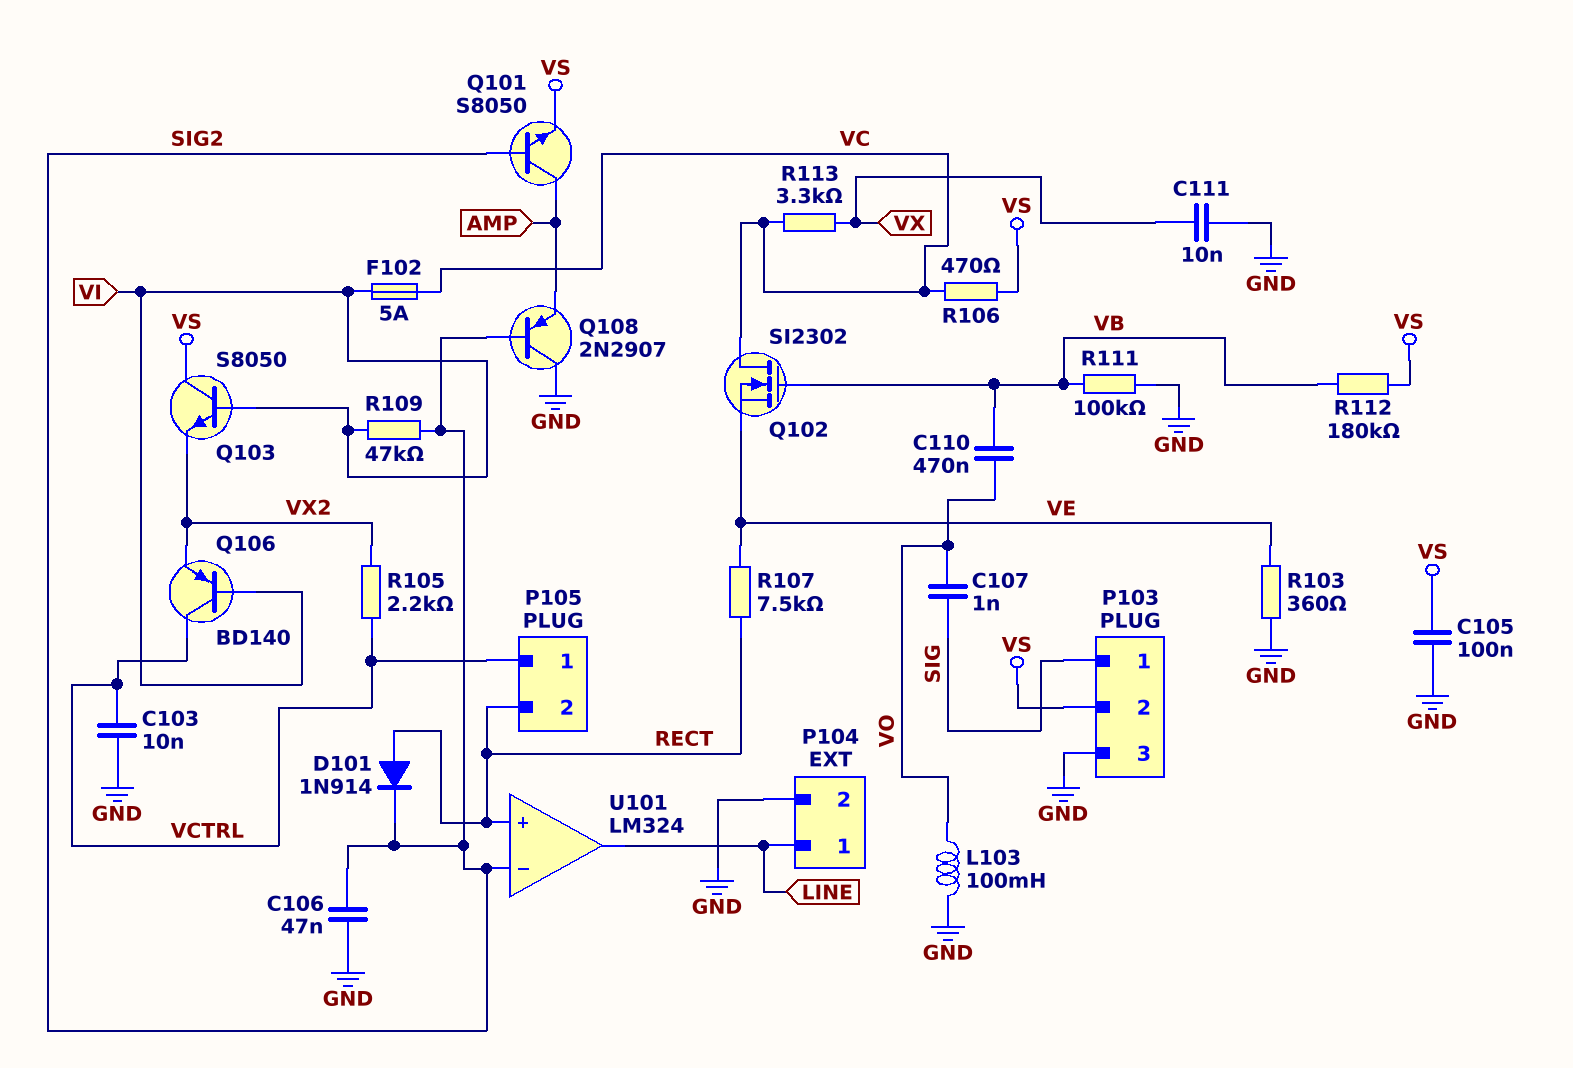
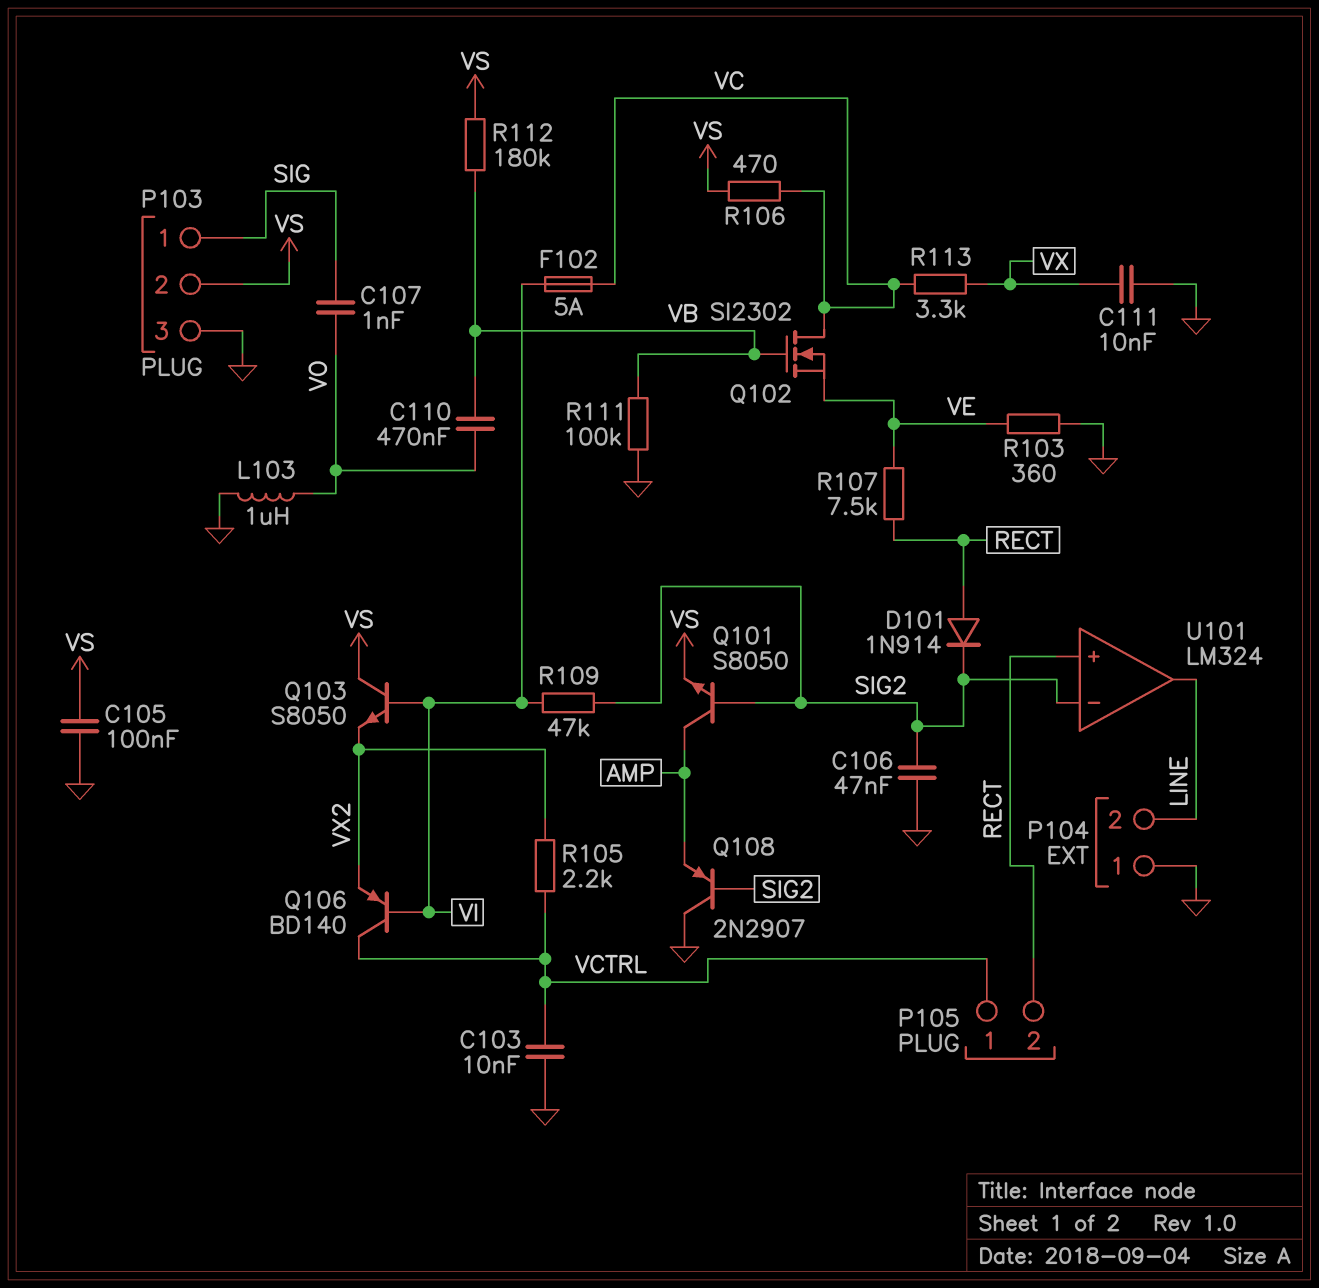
L103: 100mH (GND, VO) -> 1uH (GND, VO)
P104 pin 1: LINE -> GND
P104 pin 2: GND -> LINE

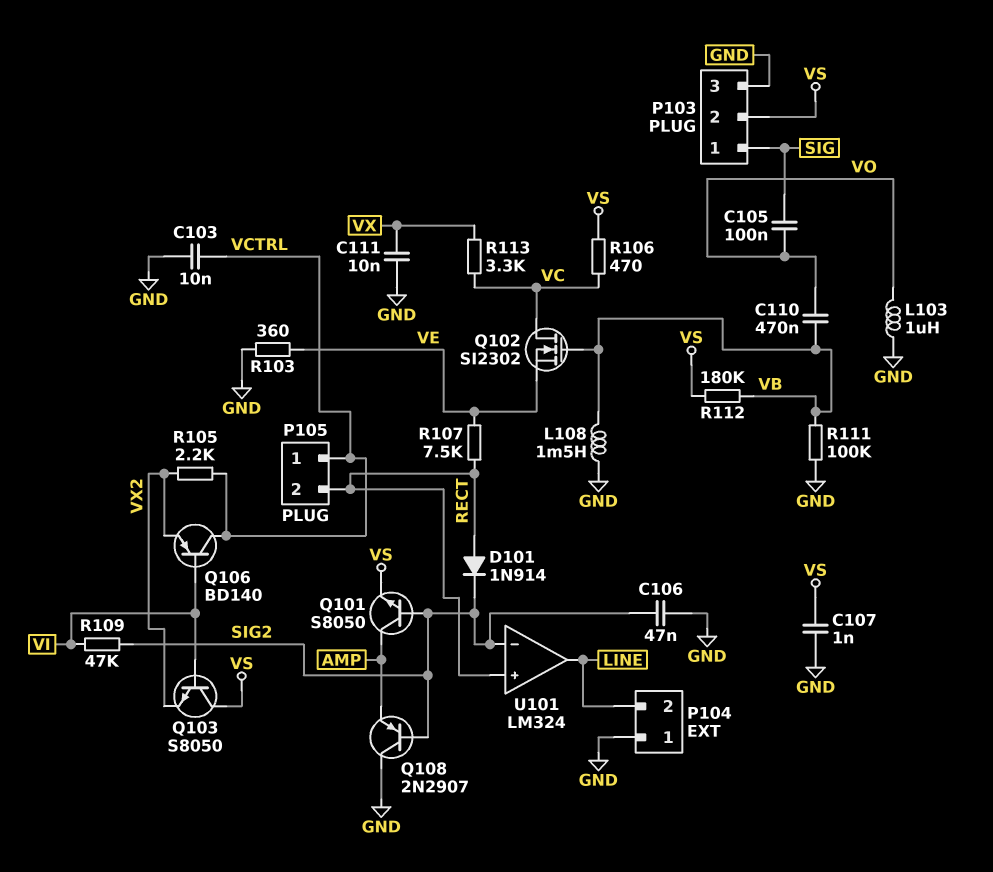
C105: 100nF (GND, VS) -> 100nF (SIG, VO)
C107: 1nF (SIG, VO) -> 1nF (GND, VS)
F102: 5A (VC, VI) -> none
L108: none -> 1.5mH (GND, VB)

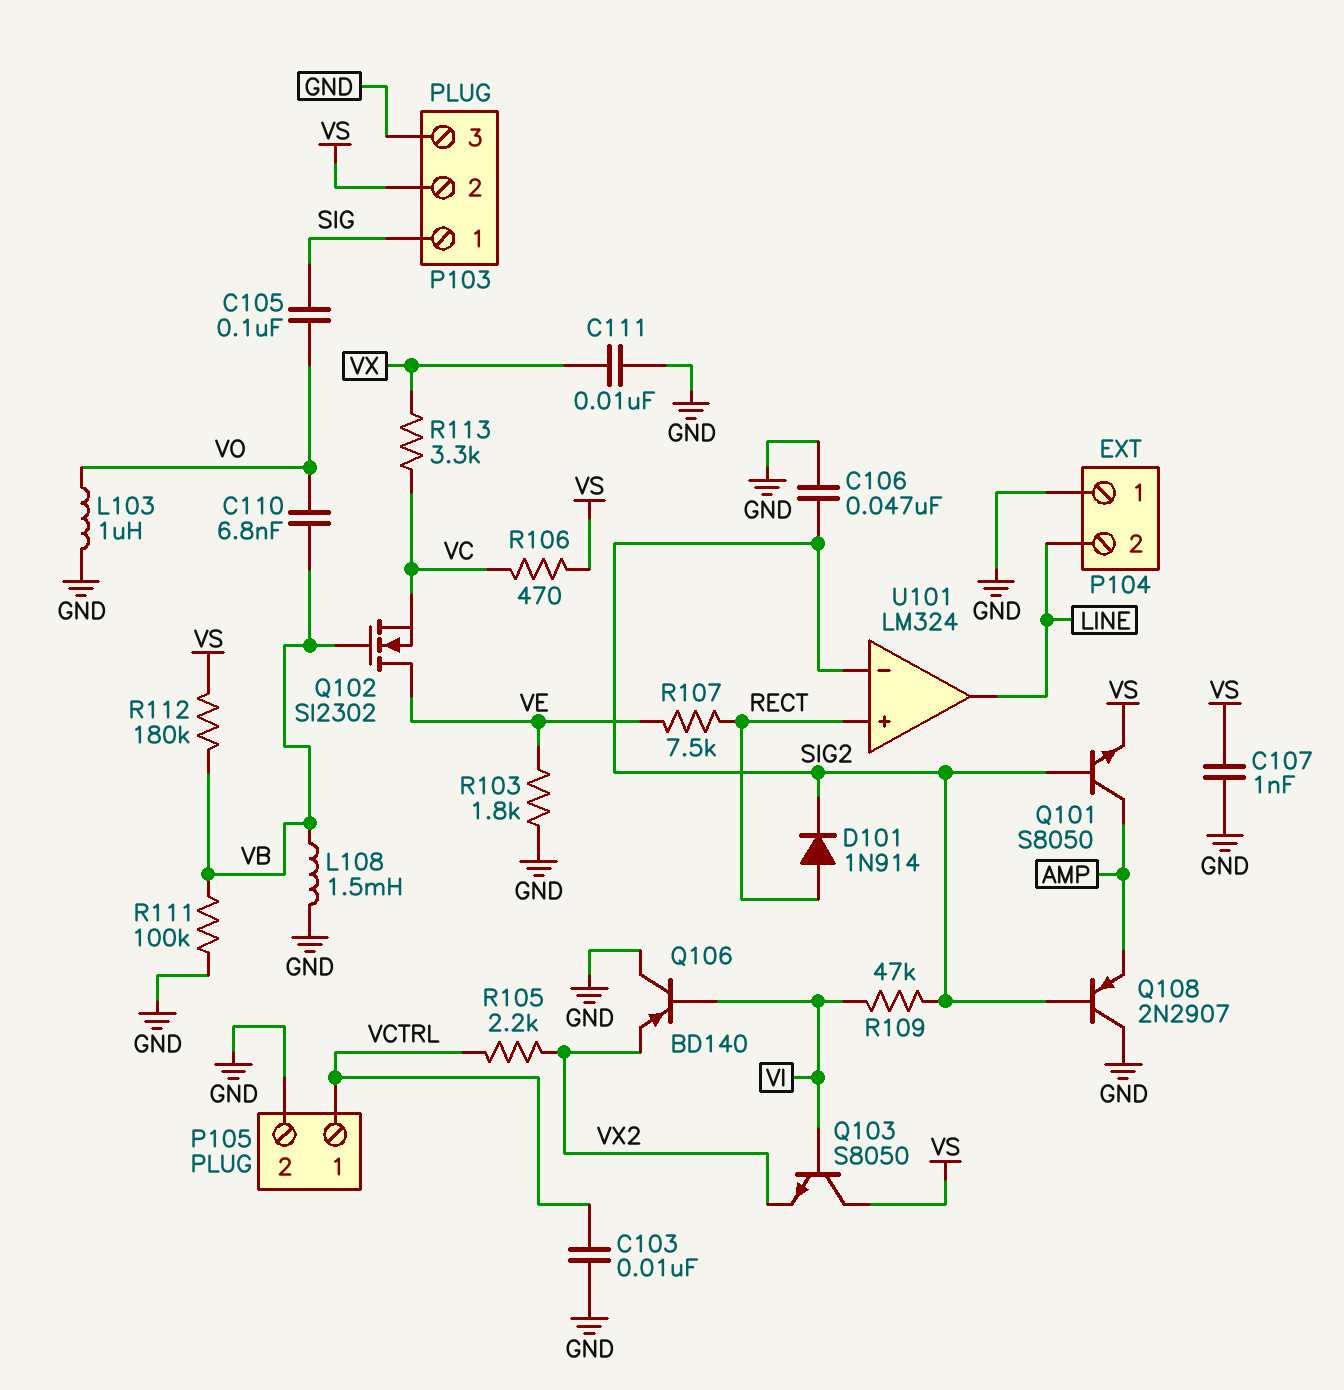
C110: 470nF (VB, VO) -> 6.8nF (VB, VO)
P105 pin 2: RECT -> GND
Q102: NMOS SI2302 (G VB, D VC, S VE) -> NMOS SI2302 (G VB, D VE, S VC)
Q106: PNP BD140 (B VI, C VCTRL, E VX2) -> PNP BD140 (B VI, C GND, E VX2)
R103: 360 (GND, VE) -> 1.8k (GND, VE)

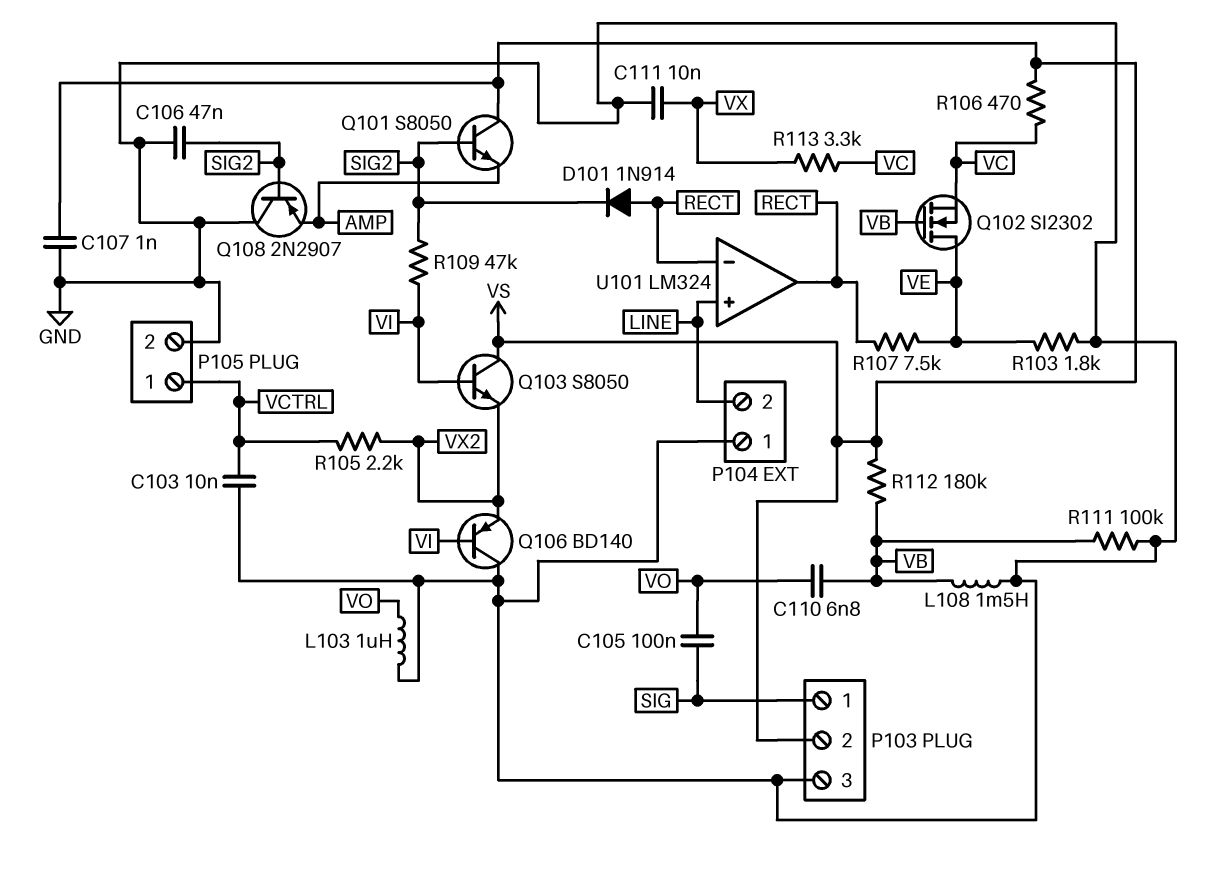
Q101: NPN S8050 (B SIG2, C AMP, E VS) -> NPN S8050 (B SIG2, C VS, E AMP)
U101 pin in+: RECT -> LINE
U101 pin in-: SIG2 -> RECT
U101 pin out: LINE -> RECT

